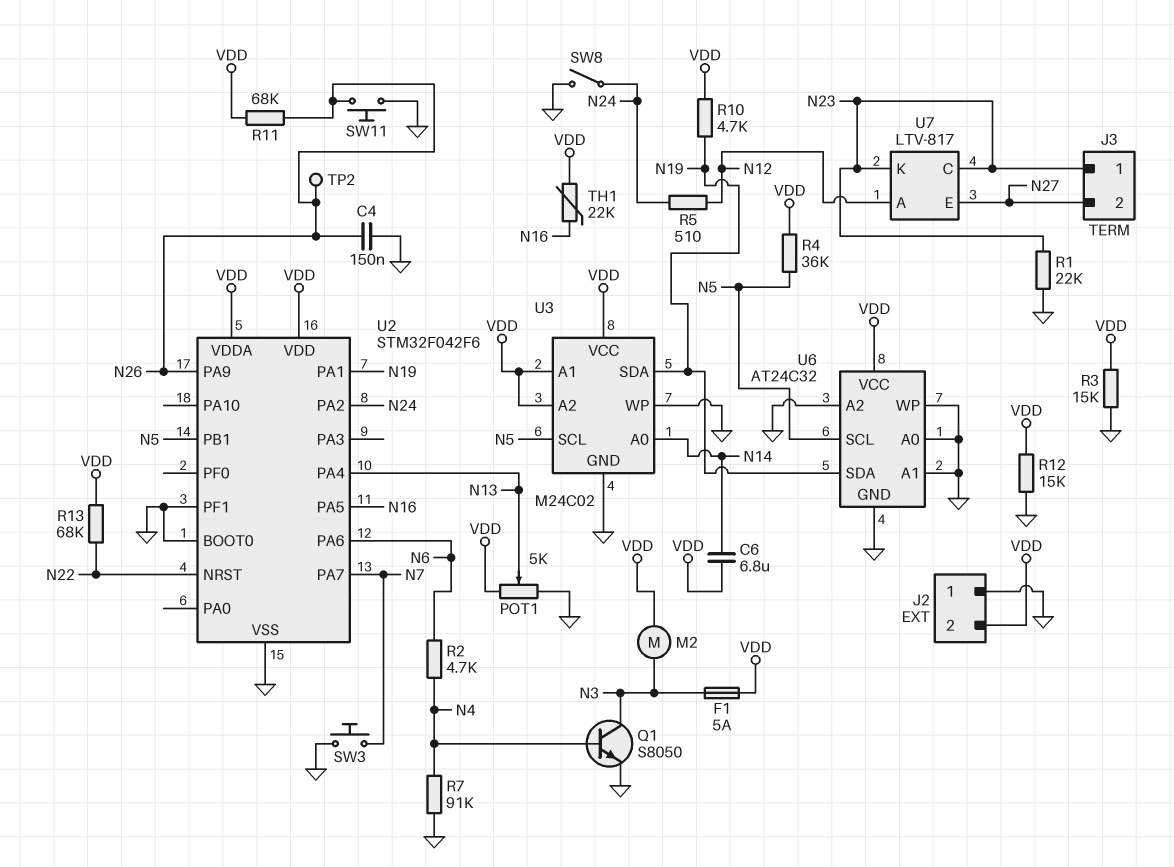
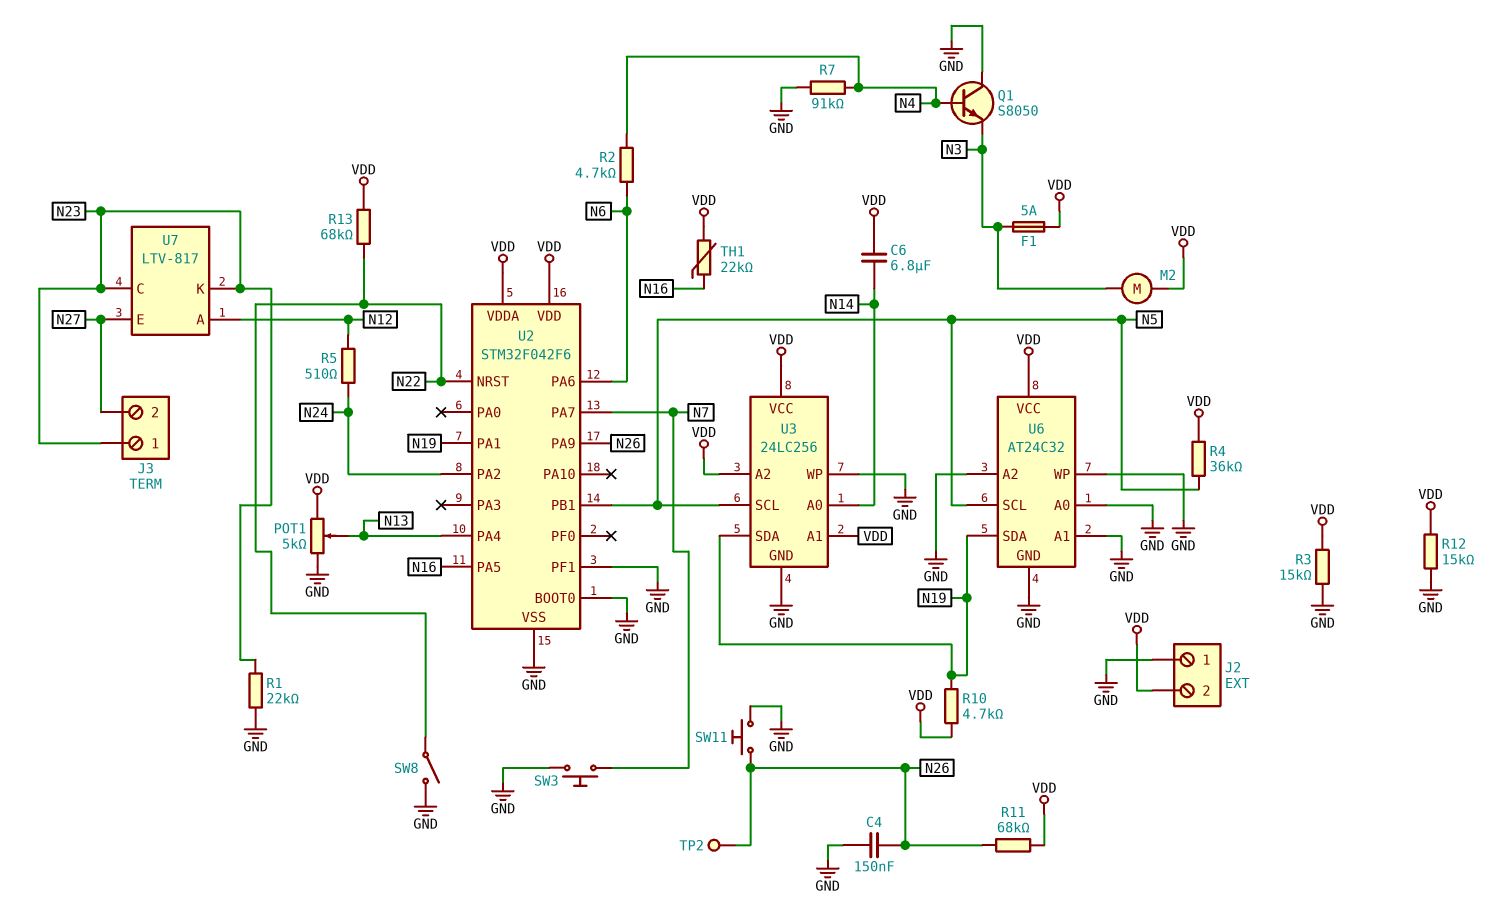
Q1: NPN S8050 (B N4, C N3, E GND) -> NPN S8050 (B N4, C GND, E N3)
SW8: switch (GND, N24) -> switch (GND, N22)
U3: M24C02 -> 24LC256

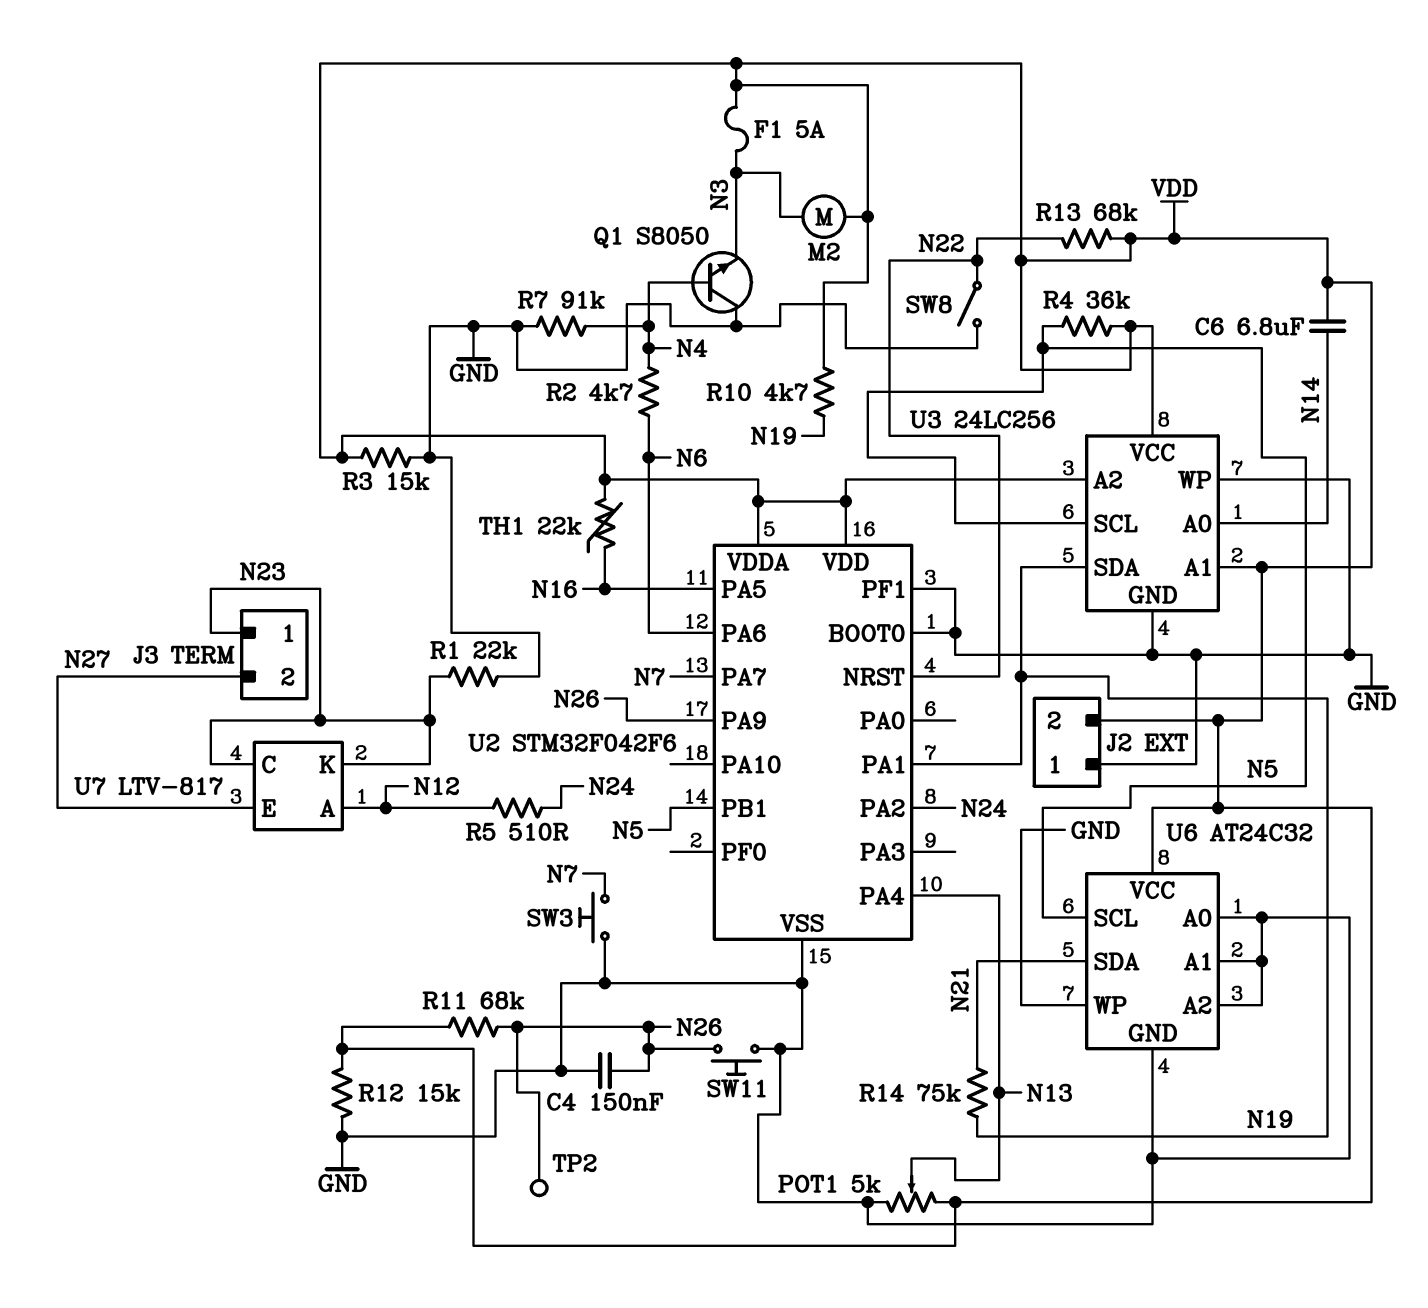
R14: none -> 75k (N19, N21)
U6 pin SDA: N19 -> N21

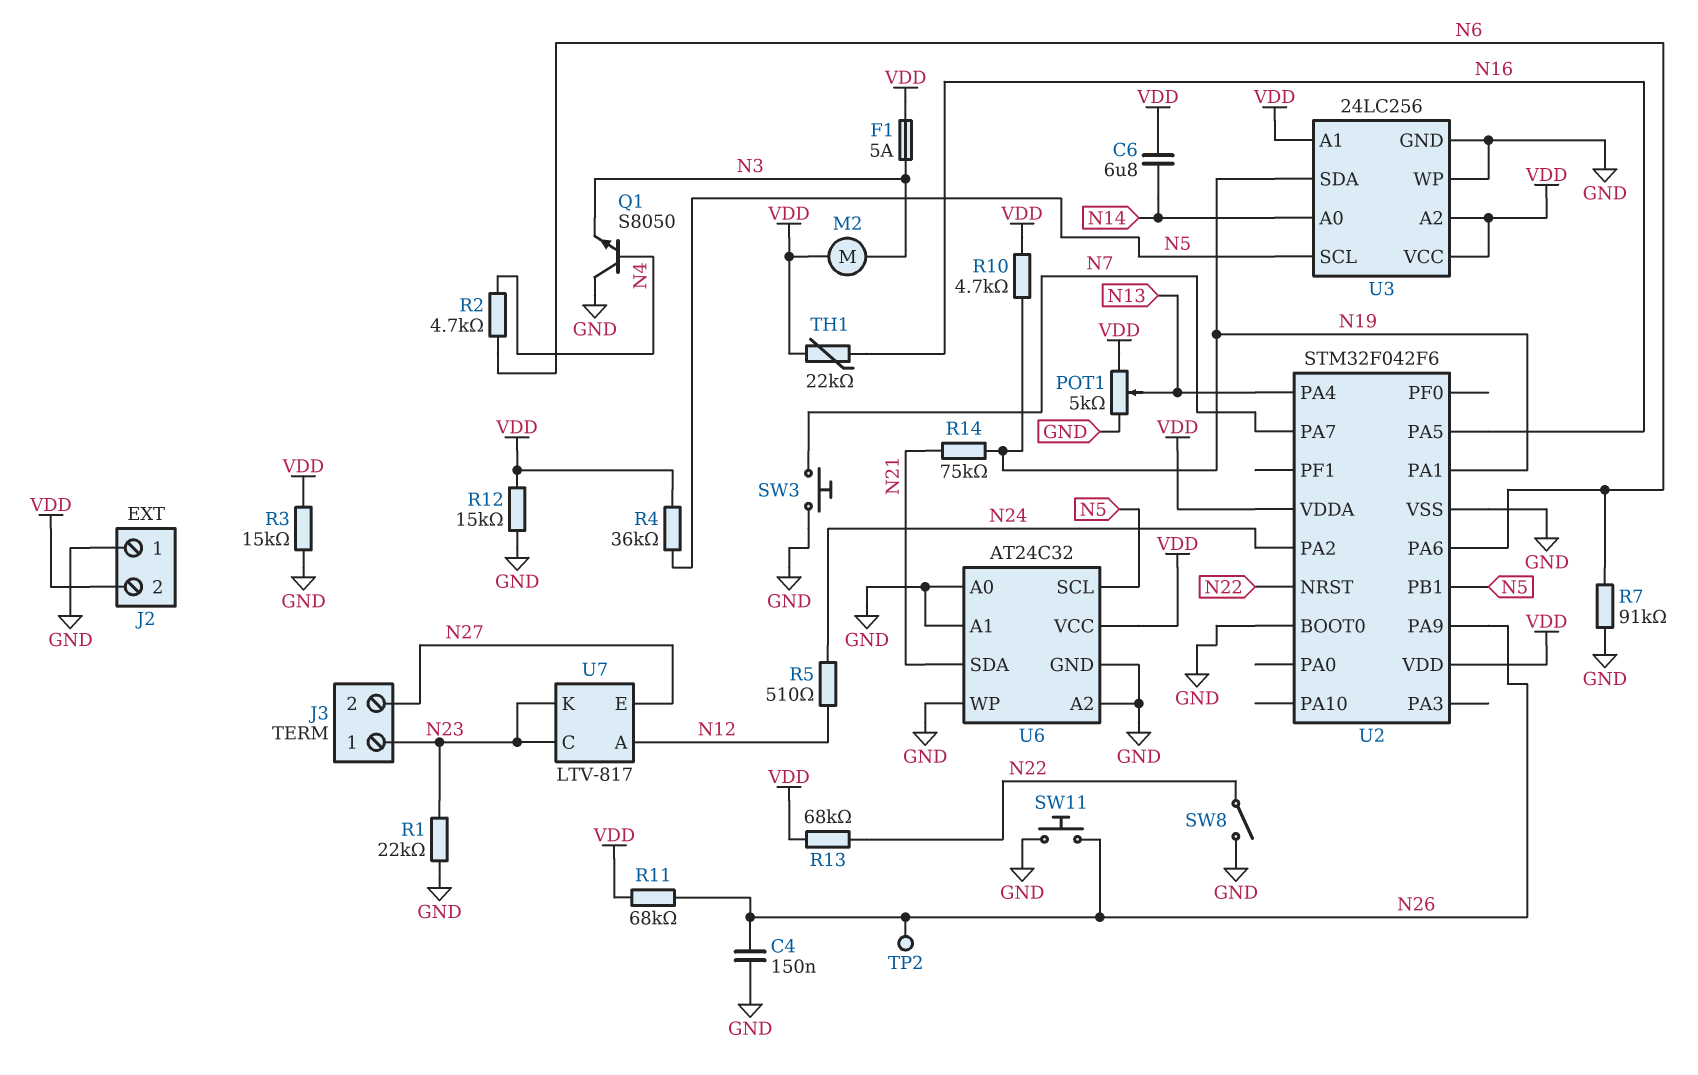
R7: 91k (GND, N4) -> 91k (GND, N6)
U2 pin PF1: GND -> none

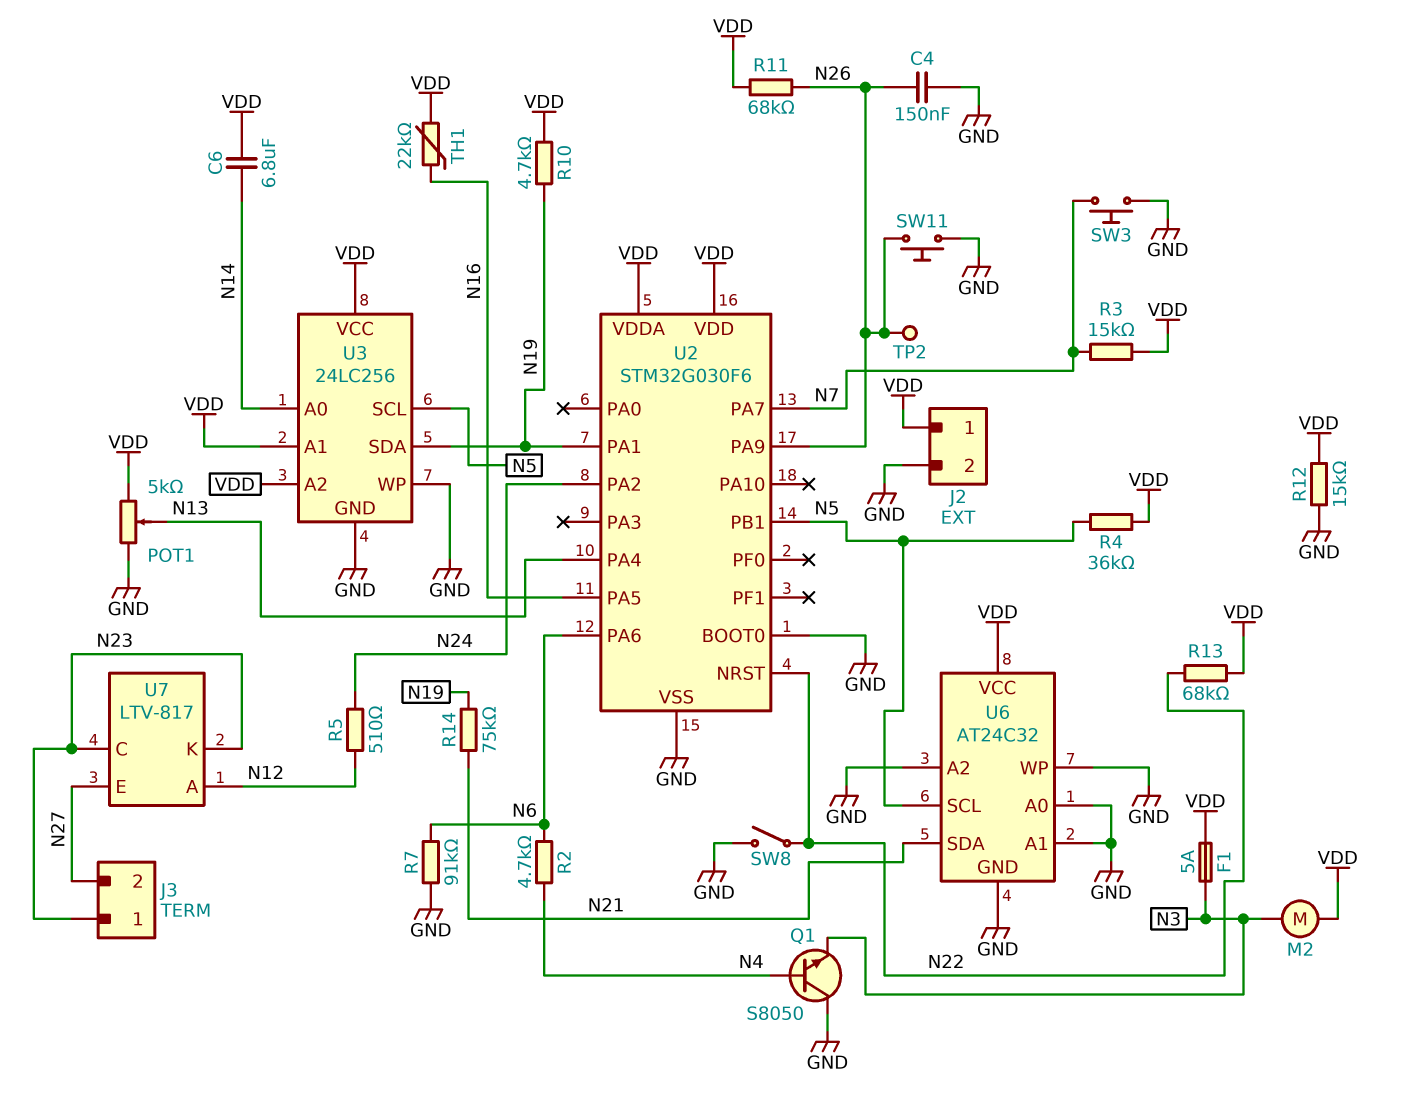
J2 pin 1: GND -> VDD
J2 pin 2: VDD -> GND
R1: 22k (GND, N23) -> none
R3: 15k (GND, VDD) -> 15k (N7, VDD)
U2: STM32F042F6 -> STM32G030F6

